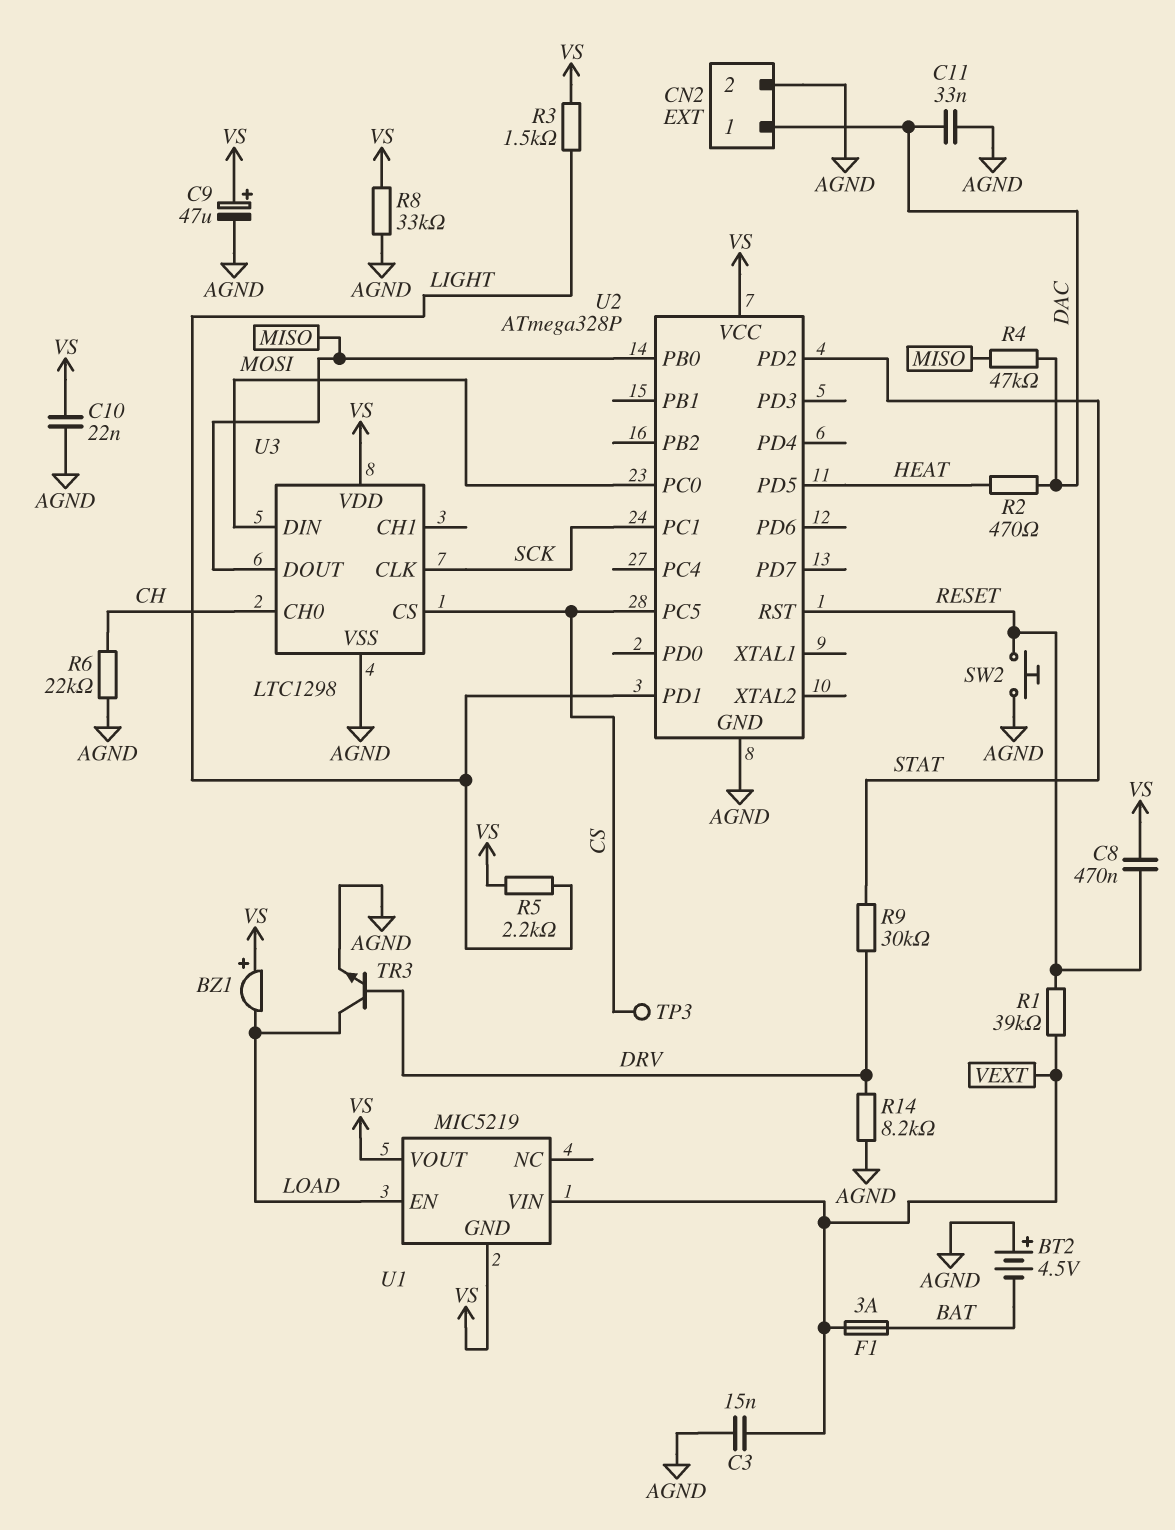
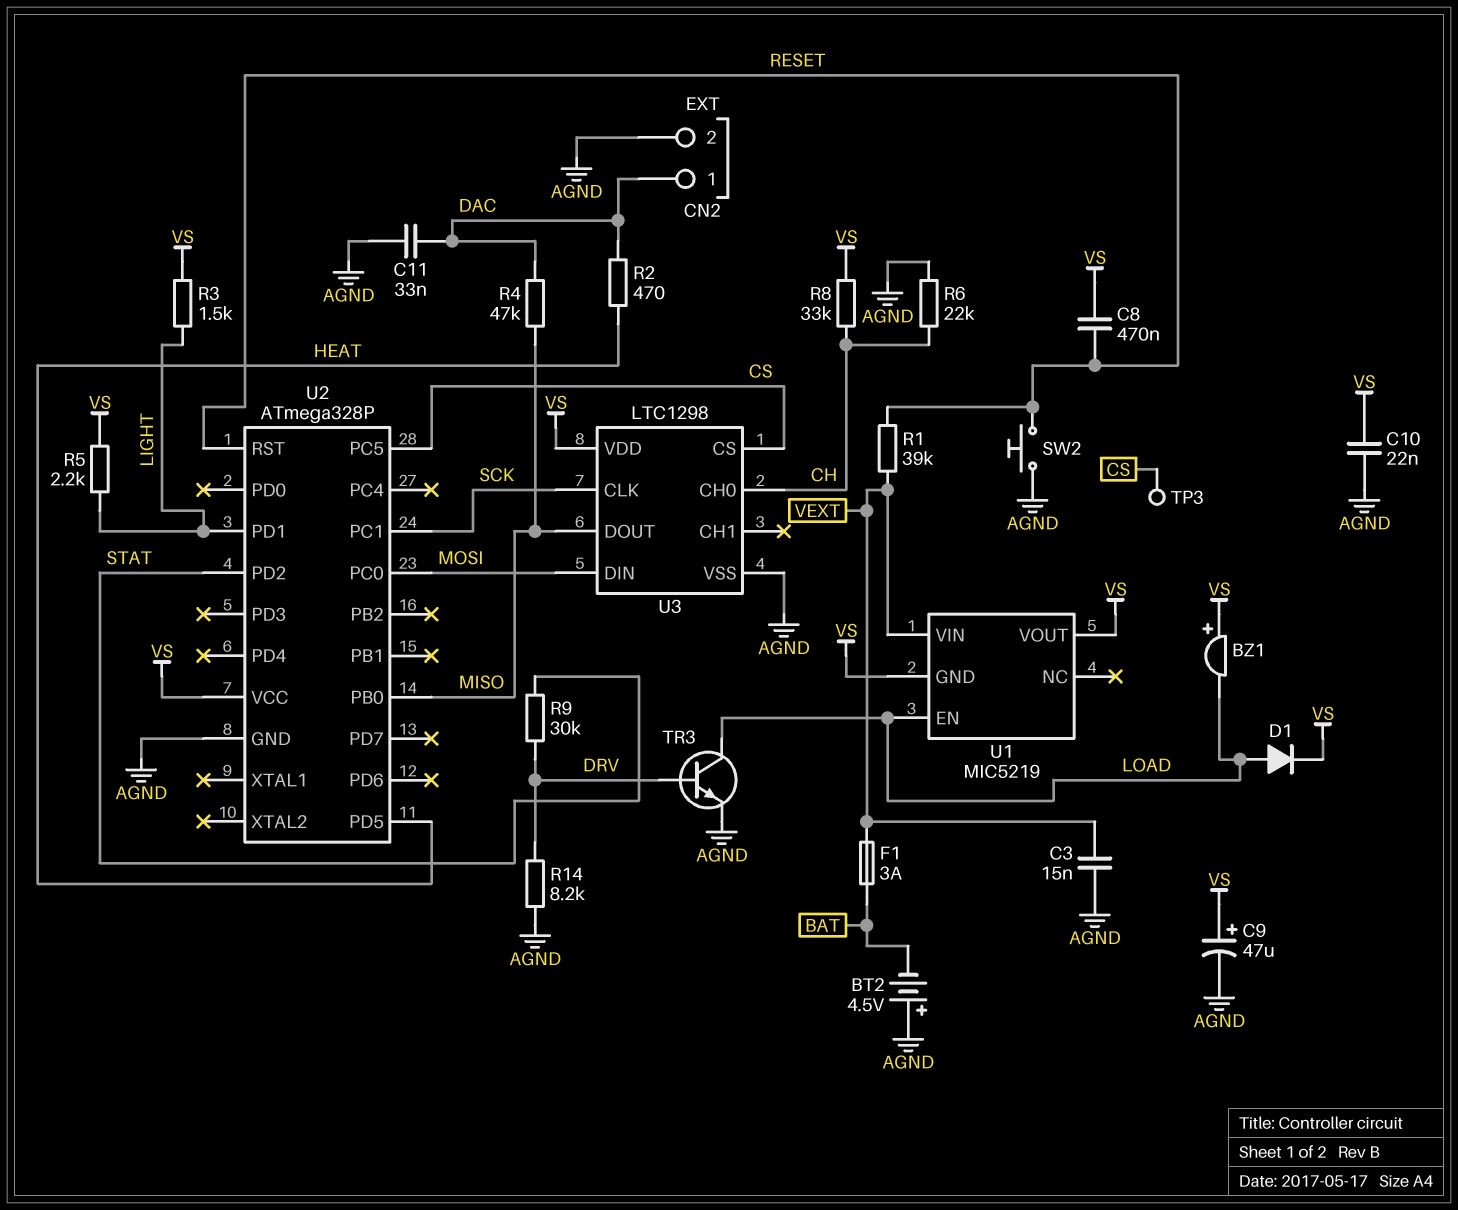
D1: none -> diode (A LOAD, K VS)
R8: 33k (AGND, VS) -> 33k (CH, VS)

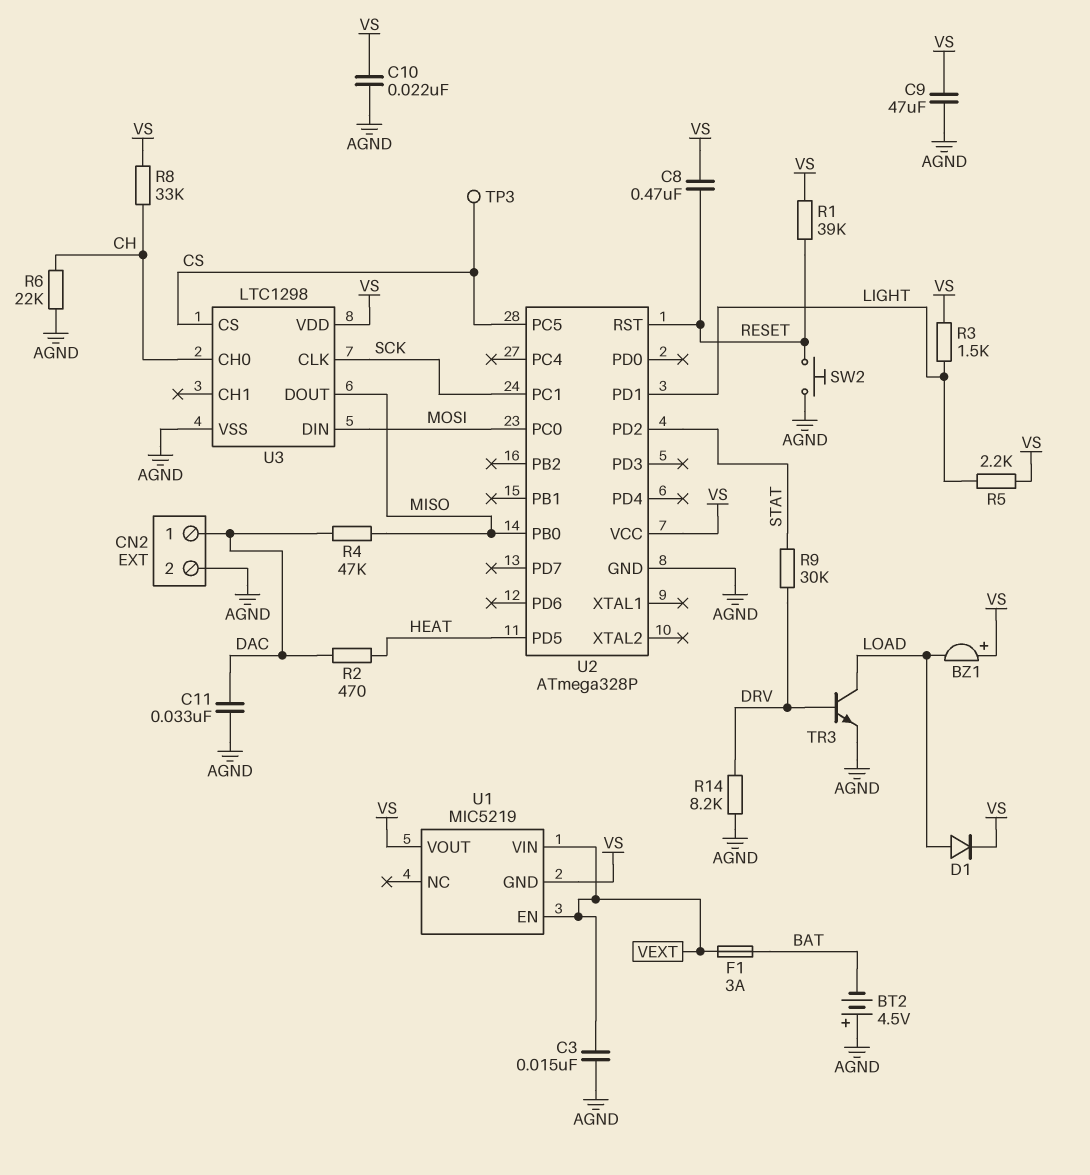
C9: 47uF (plus VS, minus AGND) -> 47uF (AGND, VS)
R1: 39k (RESET, VEXT) -> 39k (RESET, VS)
U1 pin EN: LOAD -> VEXT

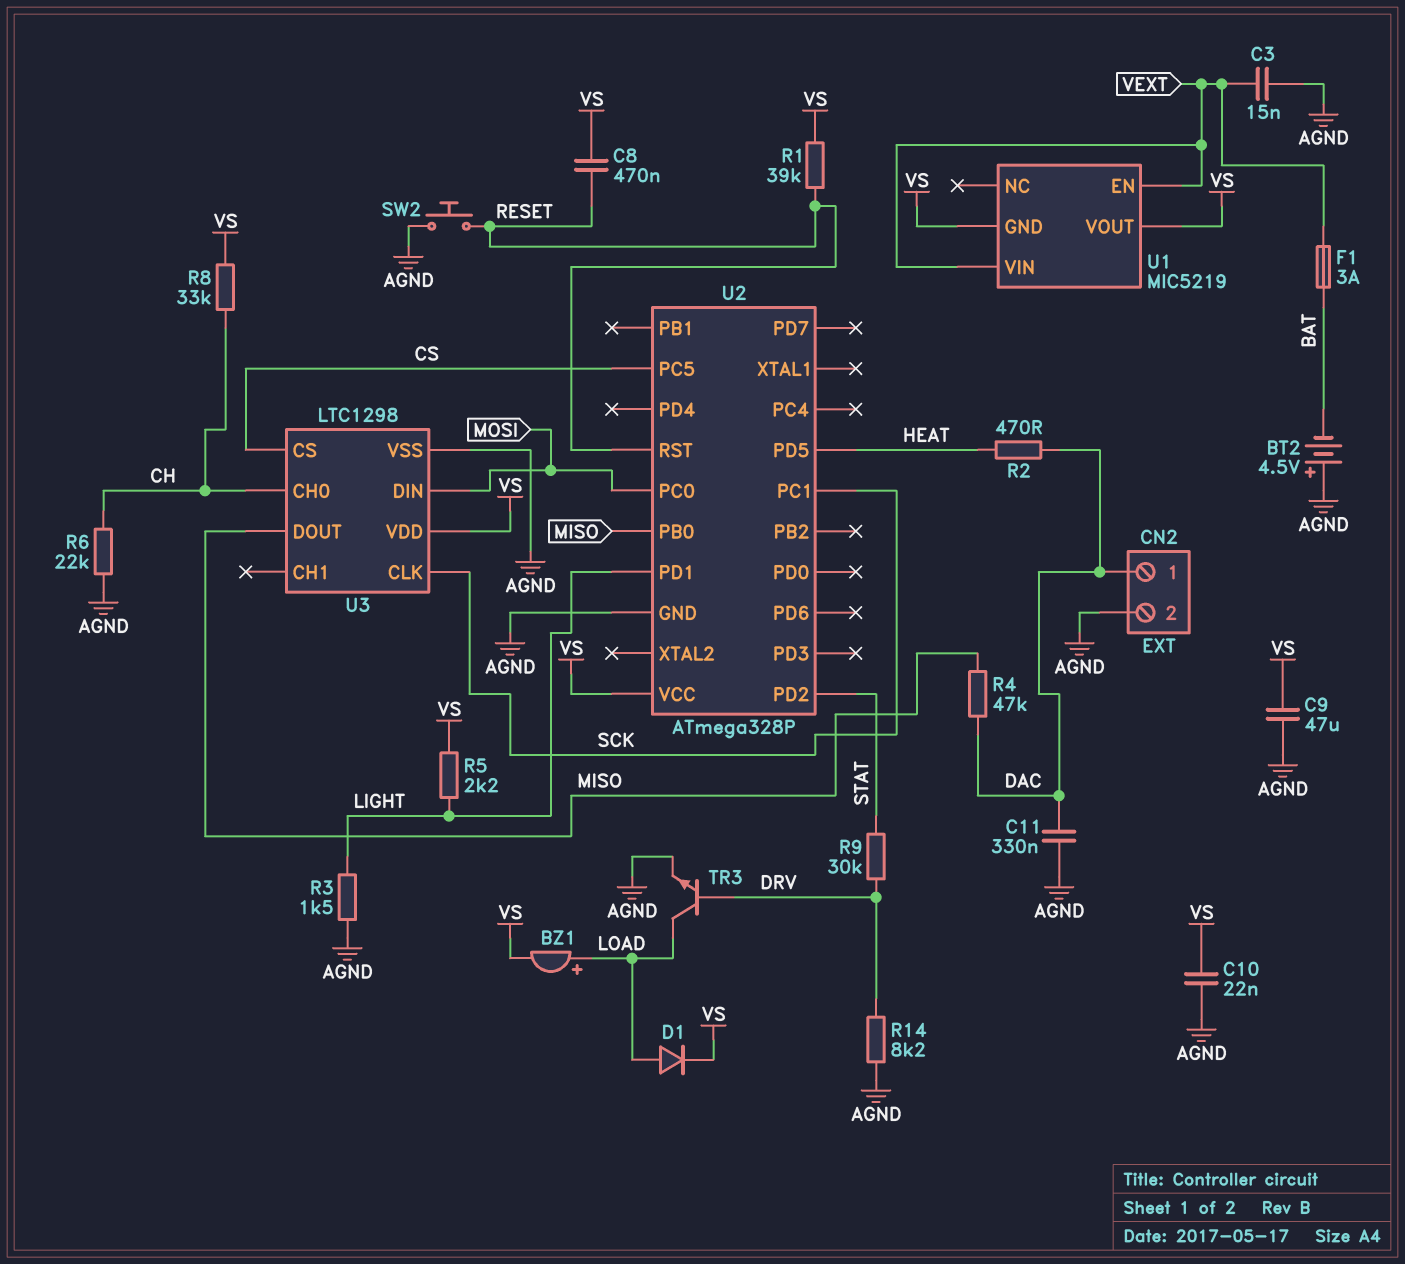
BZ1: buzzer (plus VS, minus LOAD) -> buzzer (plus LOAD, minus VS)
C11: 33nF (AGND, DAC) -> 330nF (AGND, DAC)
R3: 1.5k (LIGHT, VS) -> 1.5k (AGND, LIGHT)
TP3: test point (CS) -> none

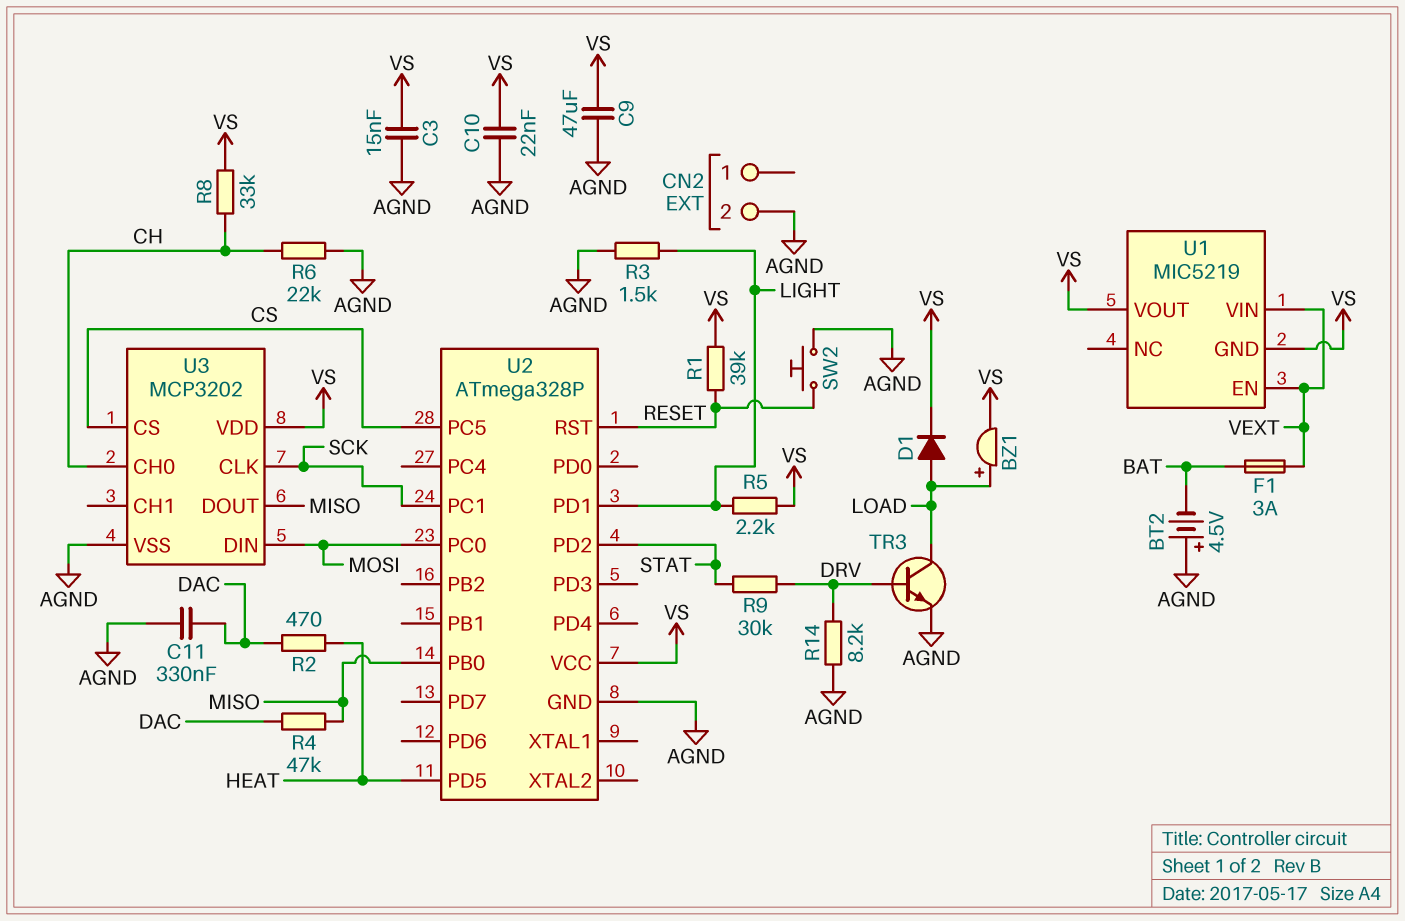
C3: 15nF (AGND, VEXT) -> 15nF (AGND, VS)
C8: 470nF (RESET, VS) -> none
CN2 pin 1: DAC -> none
U3: LTC1298 -> MCP3202

